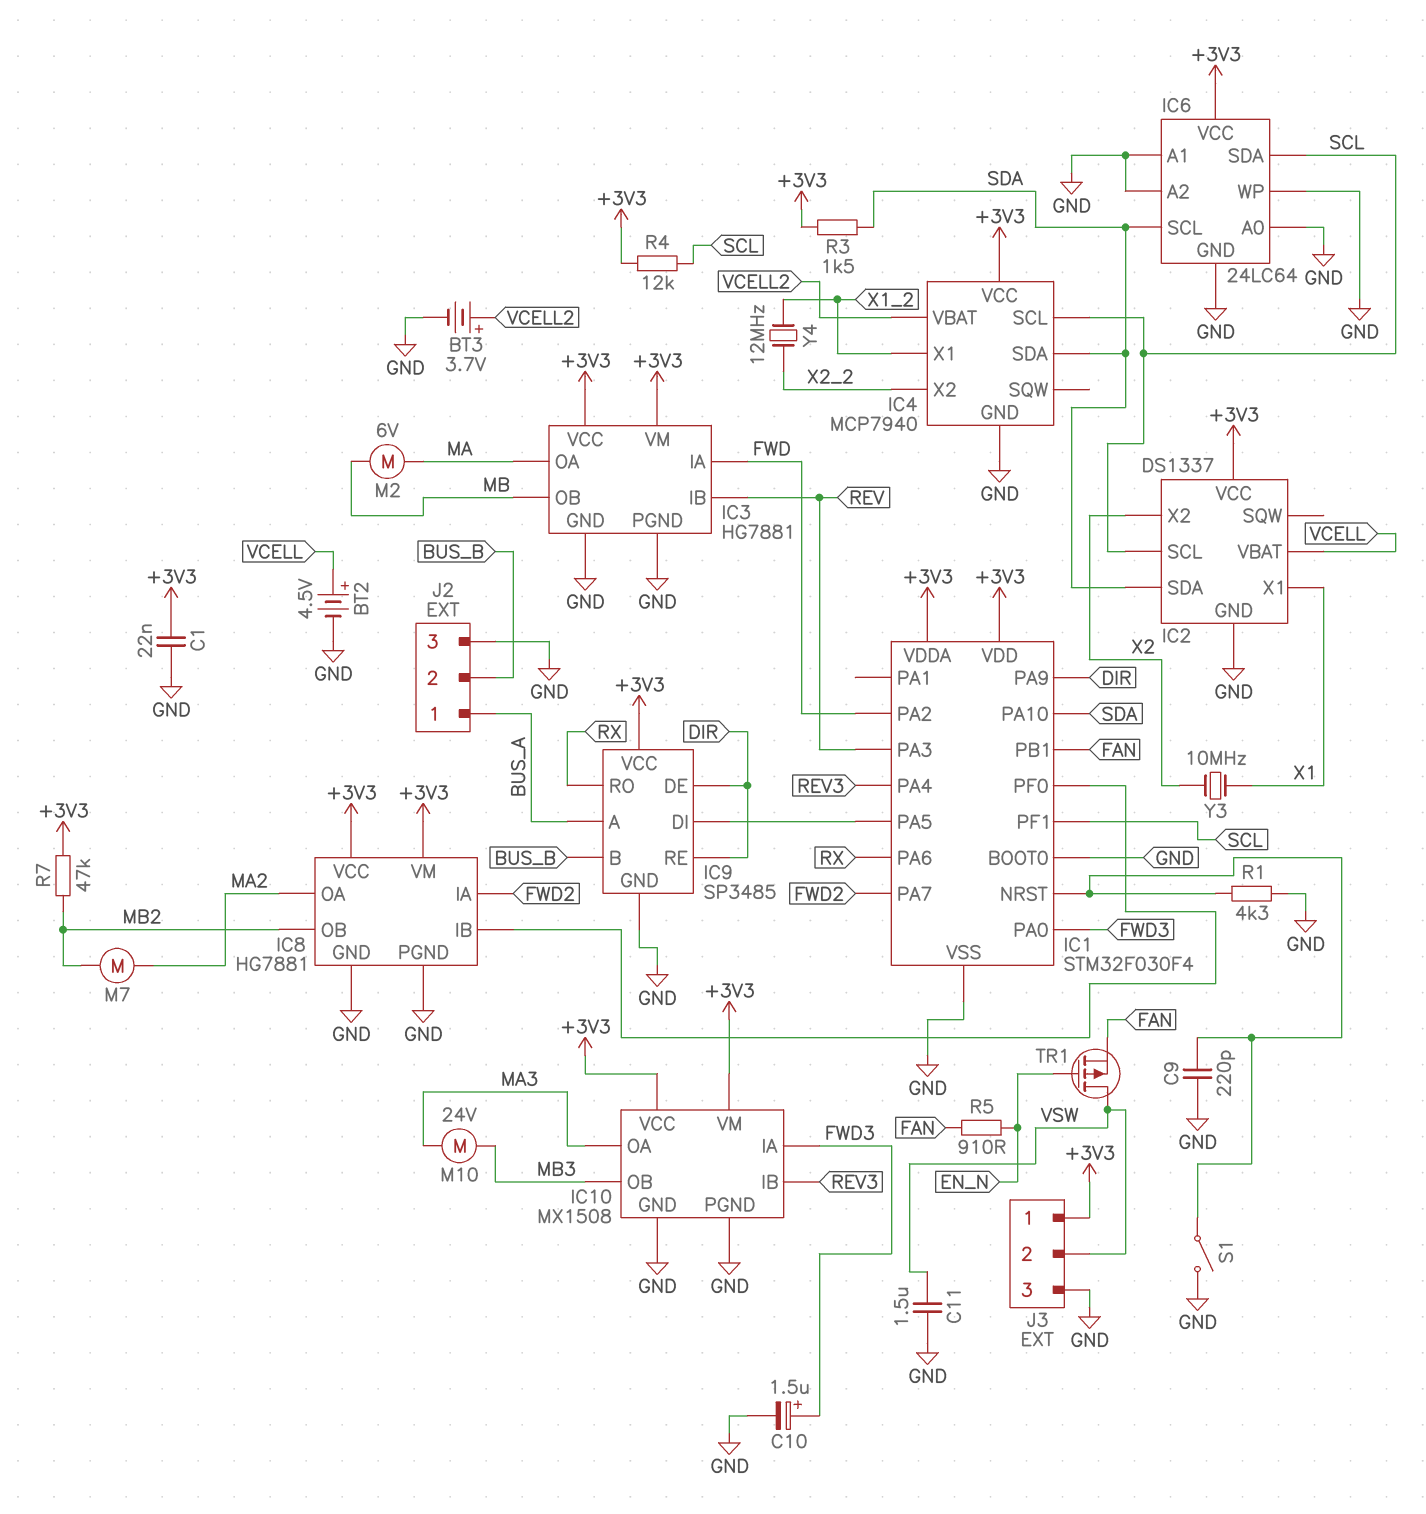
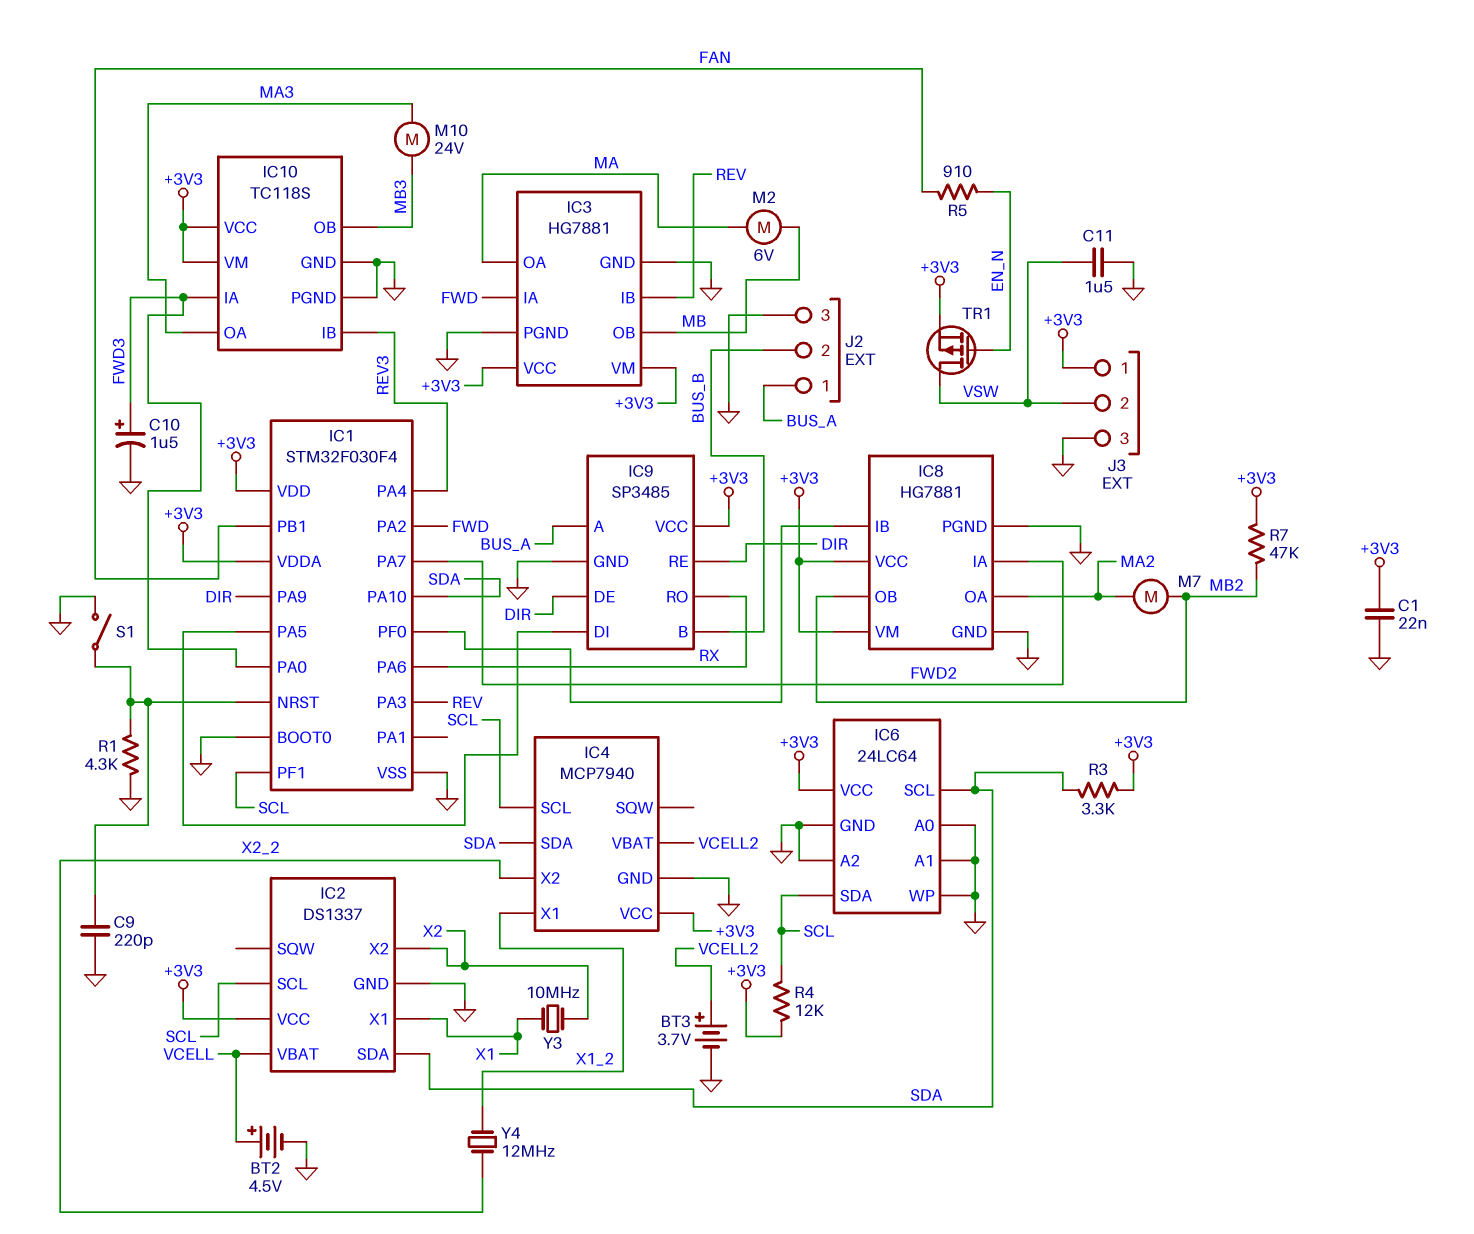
IC10: MX1508 -> TC118S
R3: 1.5k (+3V3, SDA) -> 3.3k (+3V3, SDA)
TR1: PMOS (G EN_N, D VSW, S FAN) -> PMOS (G EN_N, D VSW, S +3V3)

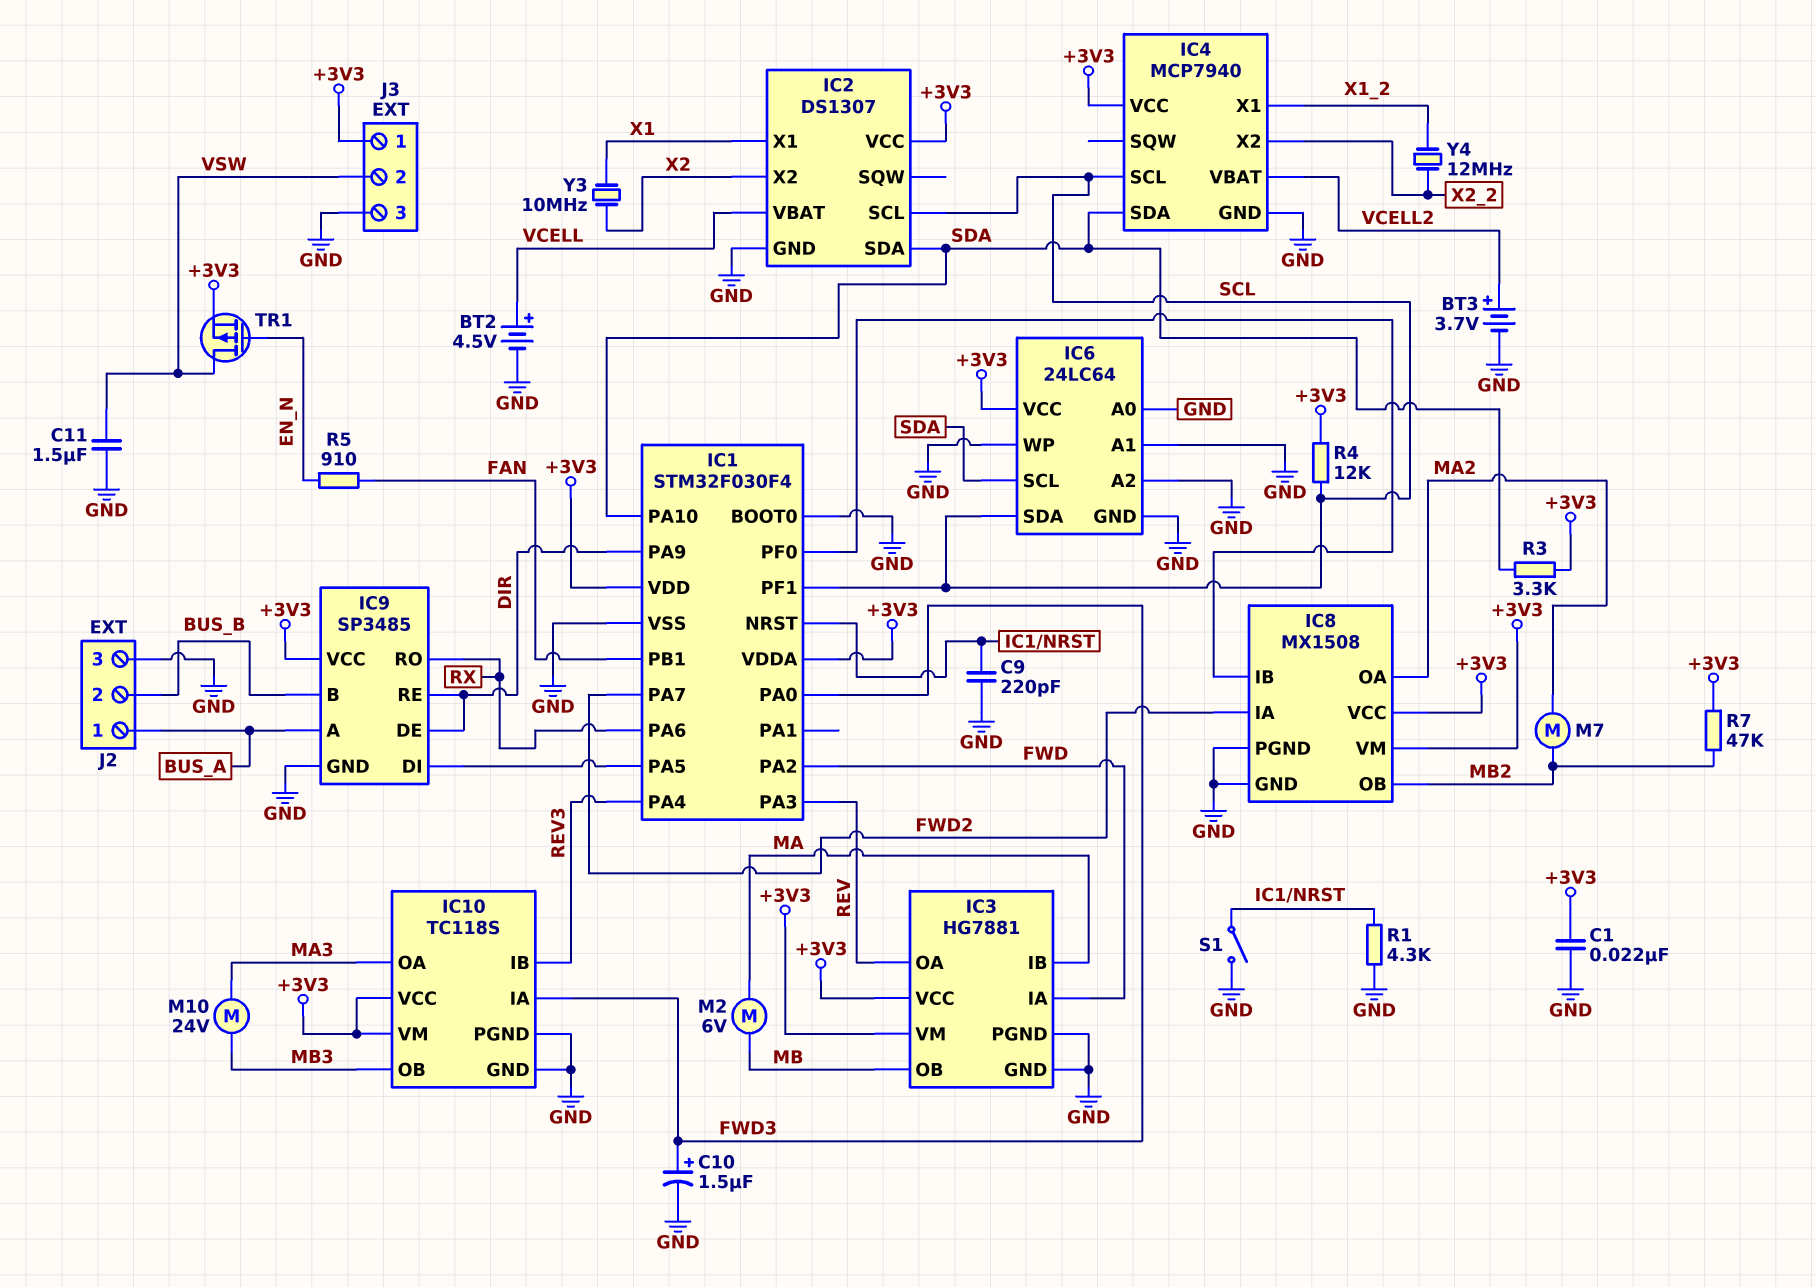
IC2: DS1337 -> DS1307
IC3 pin IB: REV -> MA
IC3 pin OA: MA -> REV
IC8: HG7881 -> MX1508

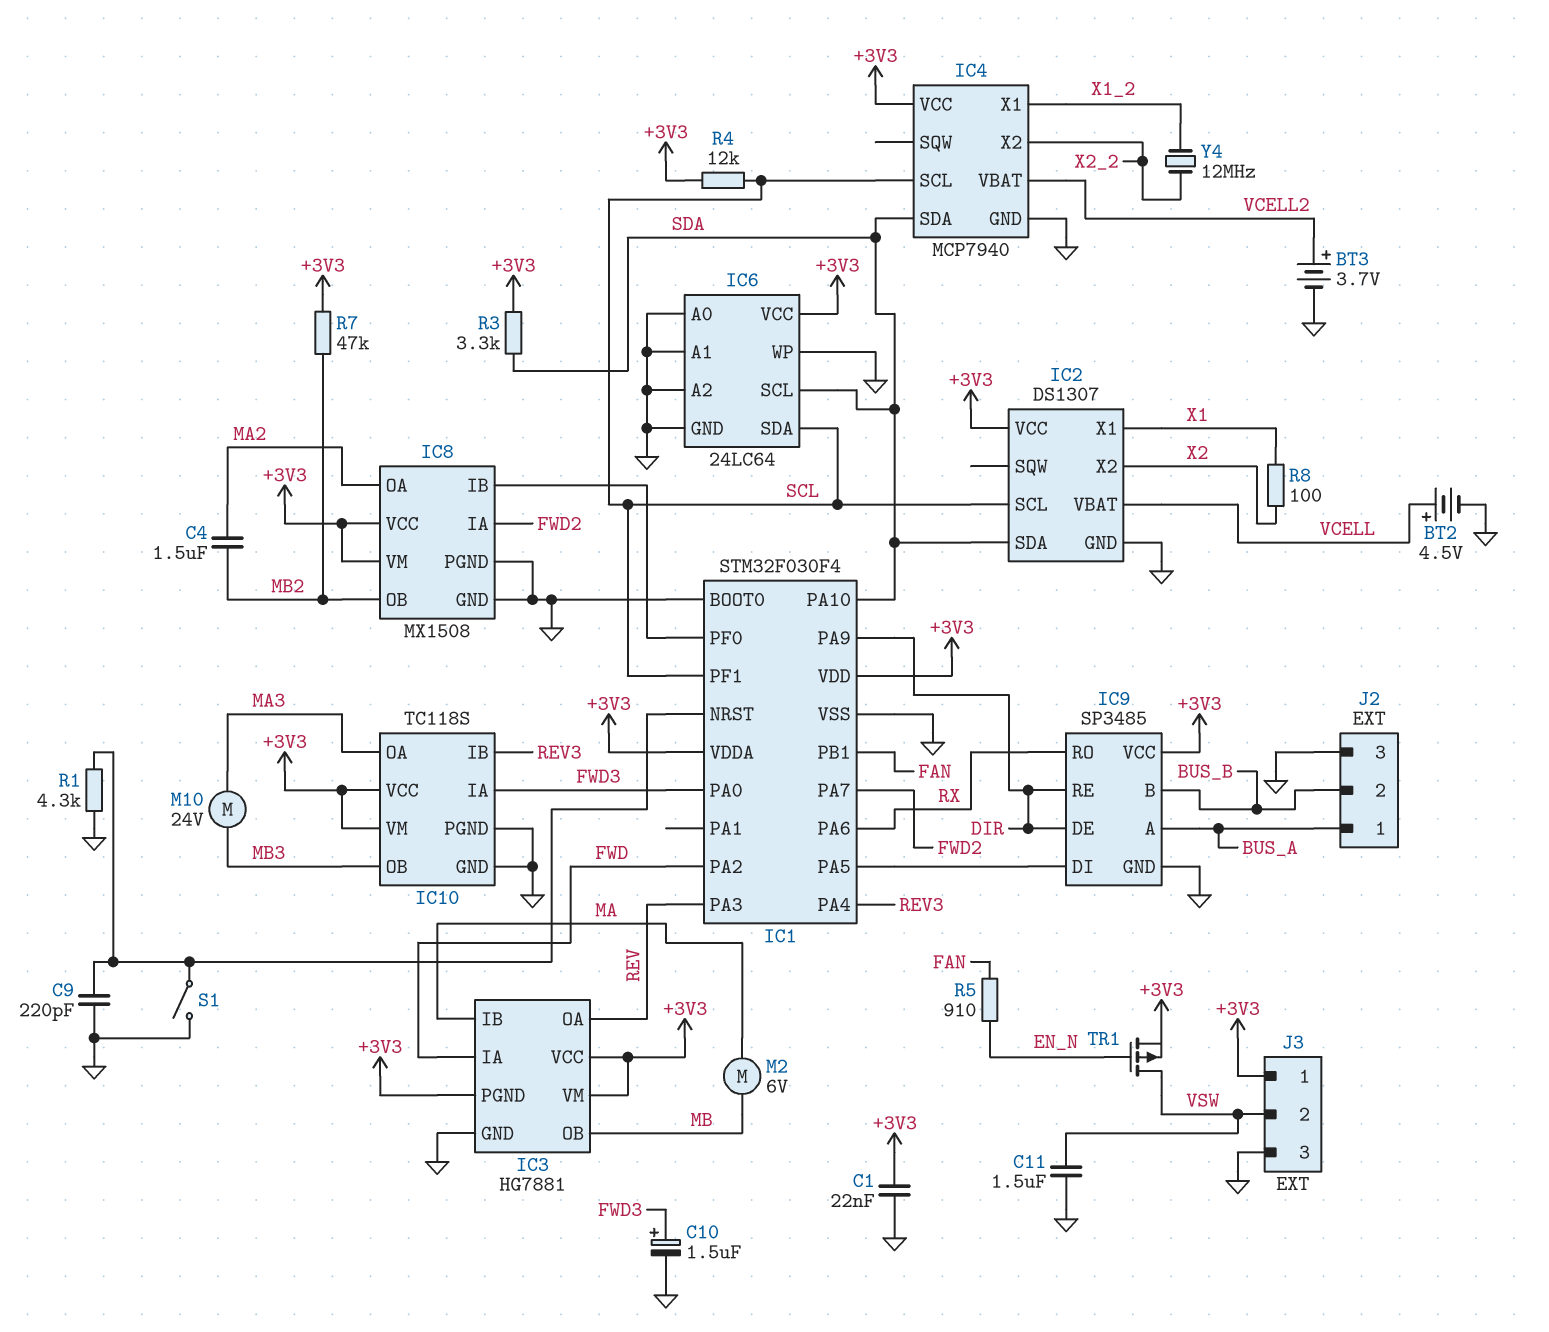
C4: none -> 1.5uF (MA2, MB2)
IC3 pin PGND: GND -> +3V3
M7: motor (MA2, MB2) -> none
R8: none -> 100 (X1, X2)
Y3: 10MHz (X1, X2) -> none

